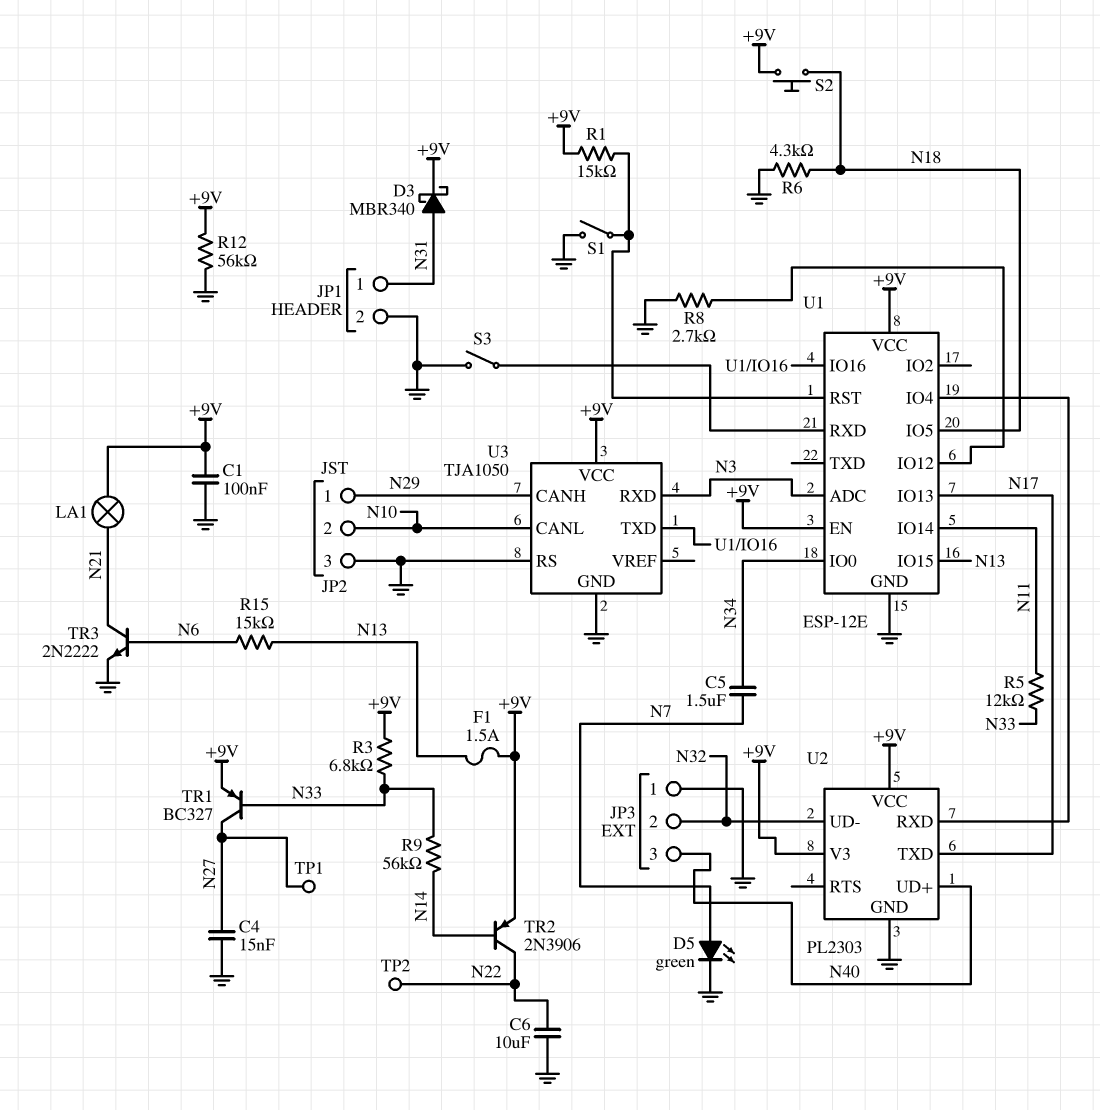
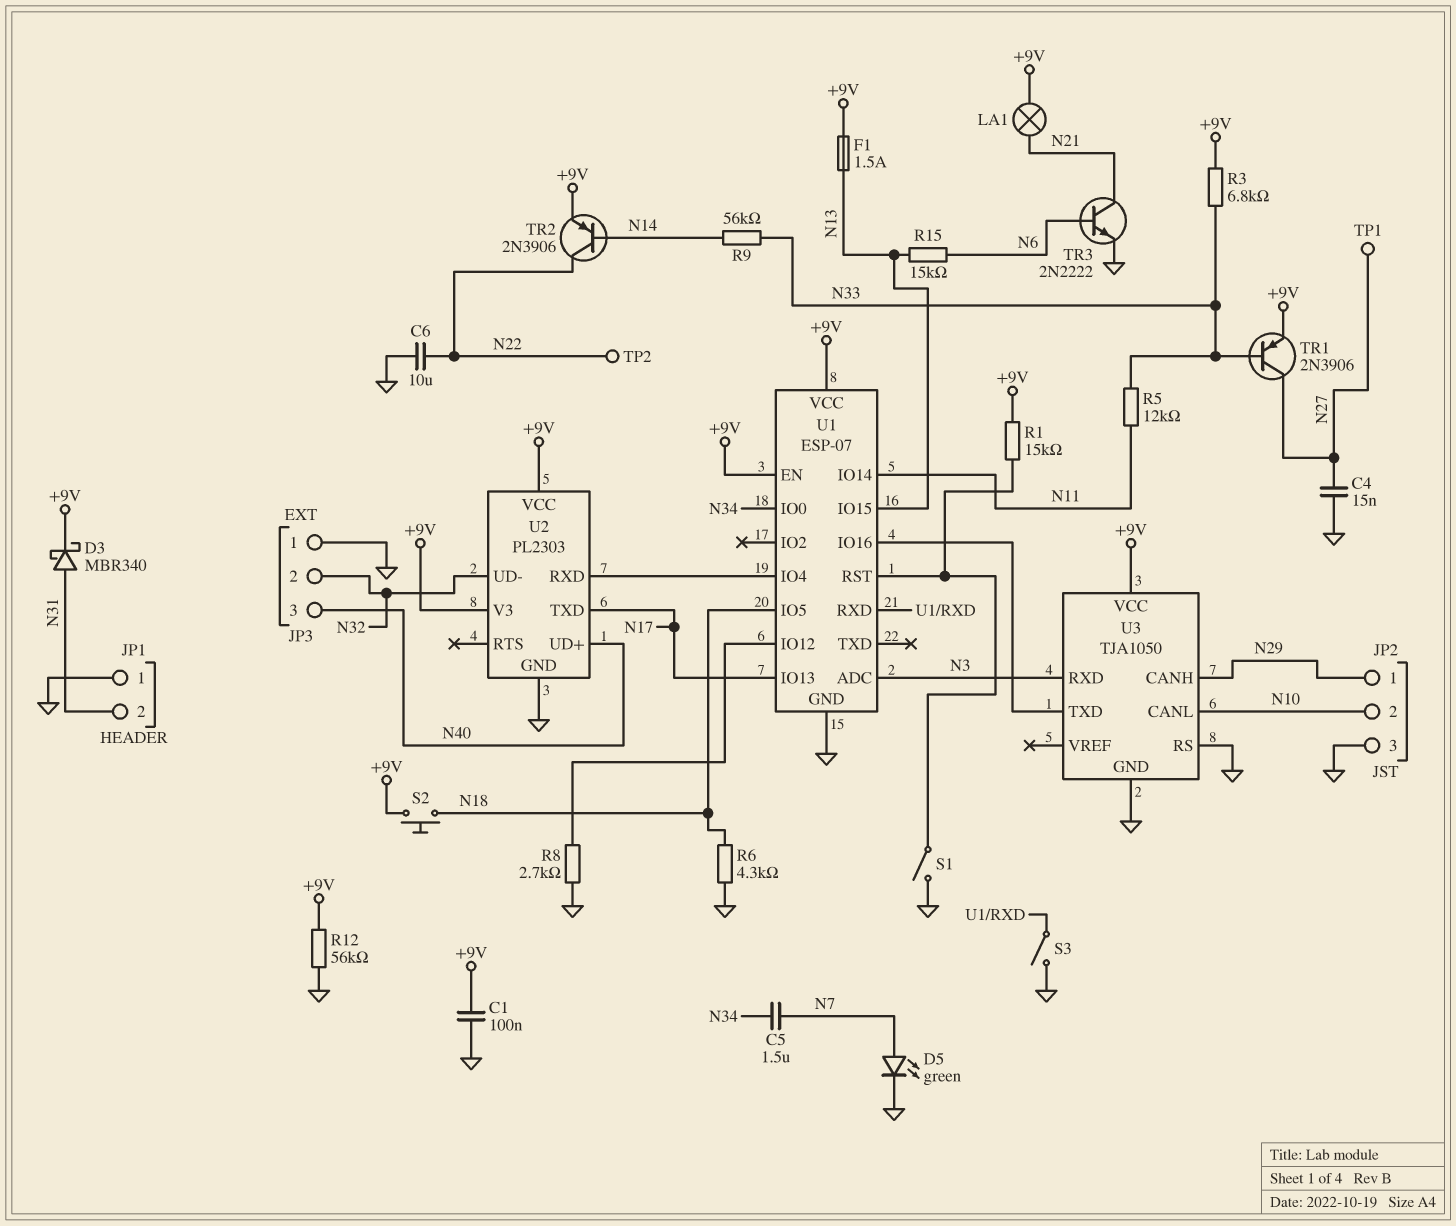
JP1 pin 1: N31 -> GND
JP1 pin 2: GND -> N31
TR1: PNP BC327 (B N33, C N27, E +9V) -> PNP 2N3906 (B N33, C N27, E +9V)
U1: ESP-12E -> ESP-07

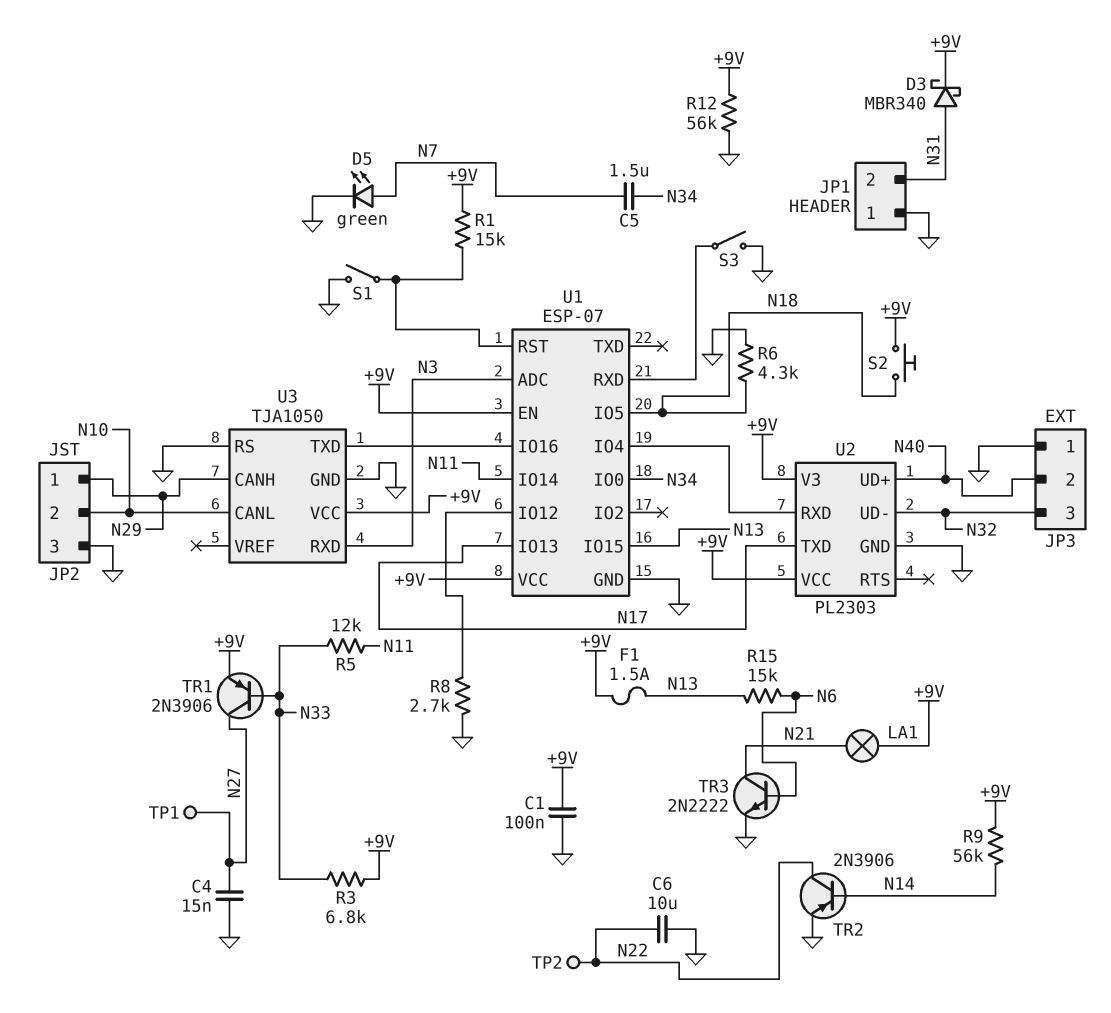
JP3 pin 2: N32 -> N40
JP3 pin 3: N40 -> N32
R9: 56k (N14, N33) -> 56k (+9V, N14)
TR2: PNP 2N3906 (B N14, C N22, E +9V) -> PNP 2N3906 (B N14, C N22, E GND)

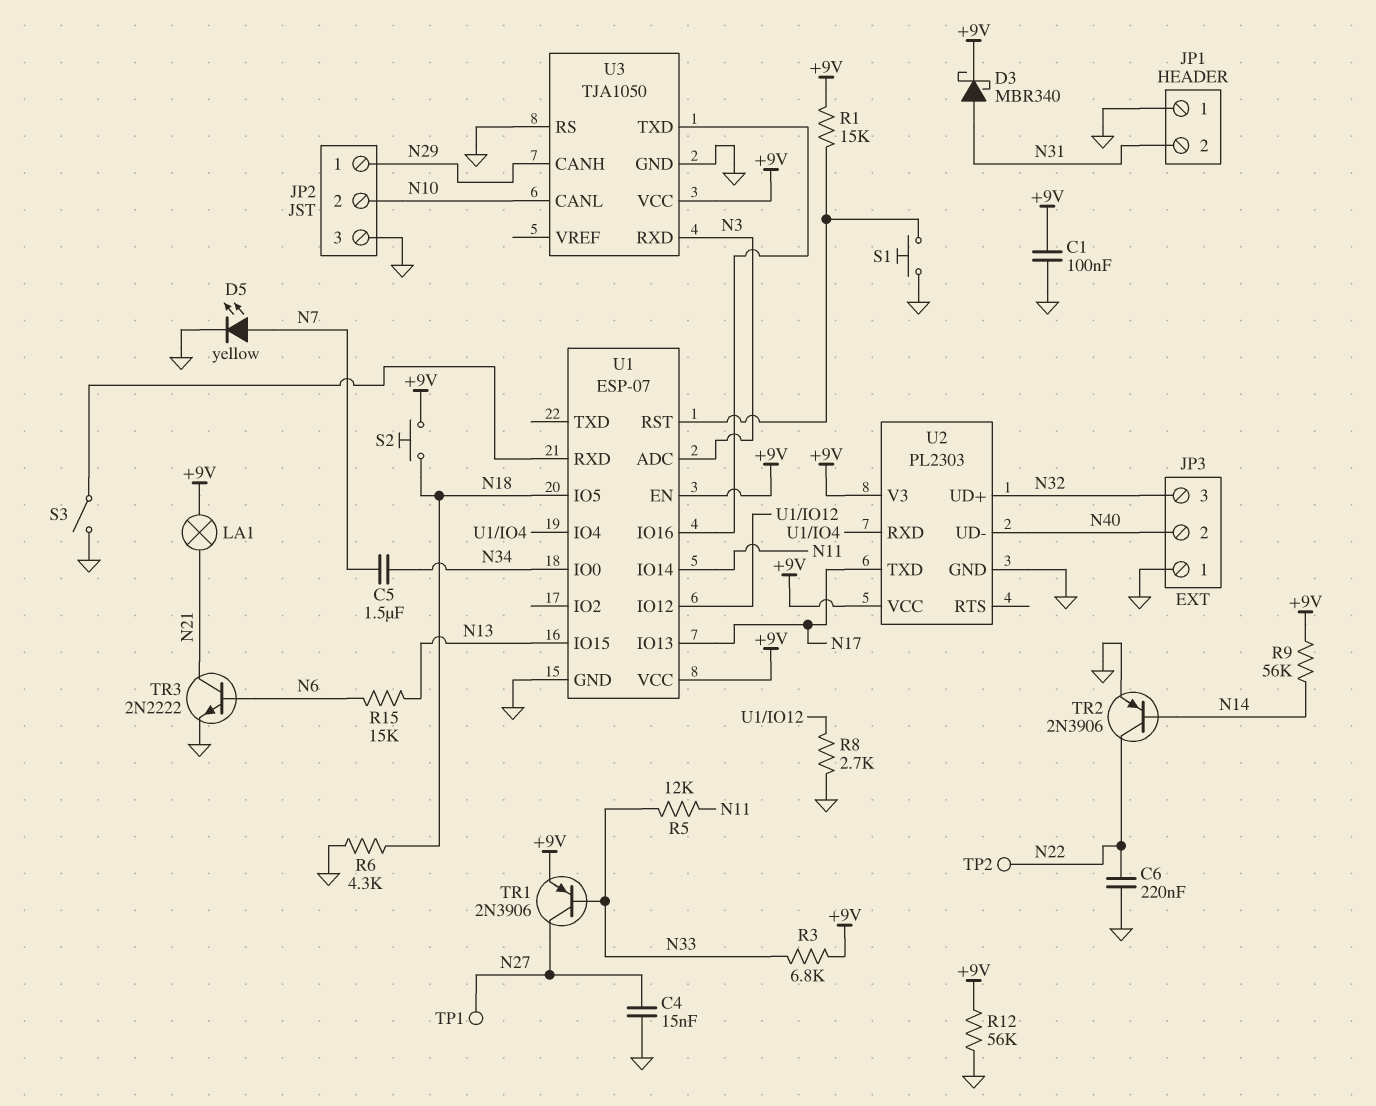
C6: 10uF (GND, N22) -> 220nF (GND, N22)
D5: LED green (A N7, K GND) -> LED yellow (A N7, K GND)
F1: 1.5A (+9V, N13) -> none
S1: switch (GND, U1/RST) -> button (GND, U1/RST)
U2 pin UD+: N40 -> N32
U2 pin UD-: N32 -> N40

